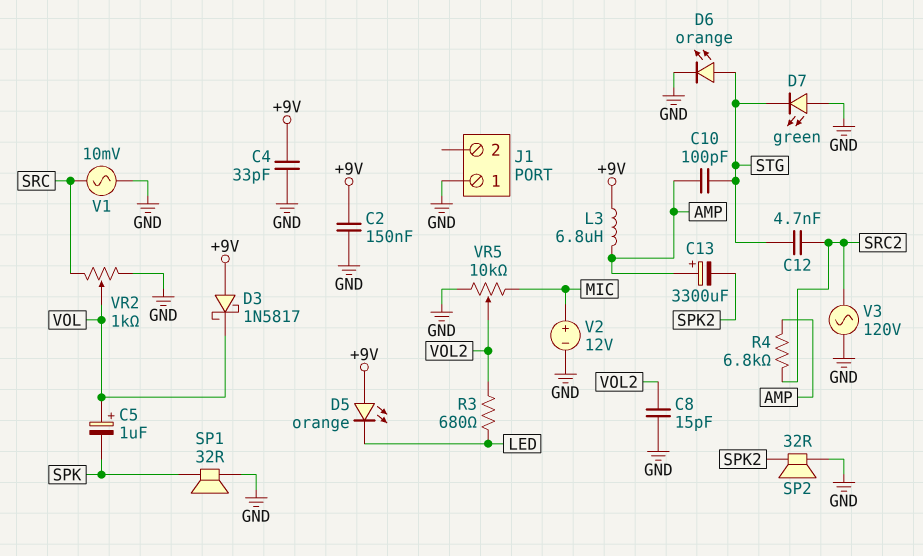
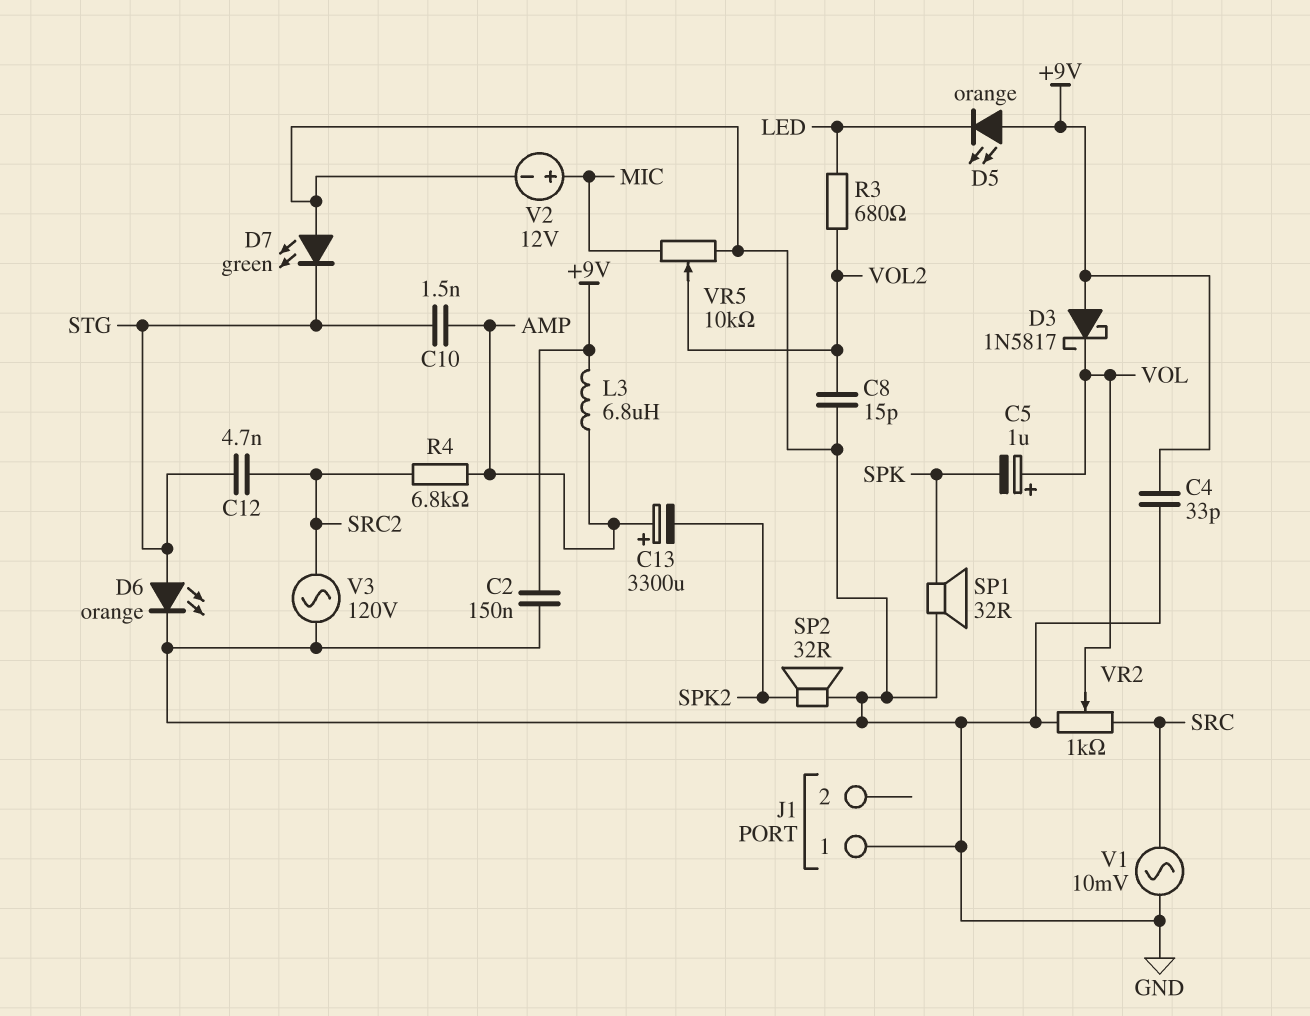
C10: 100pF (AMP, STG) -> 1.5nF (AMP, STG)

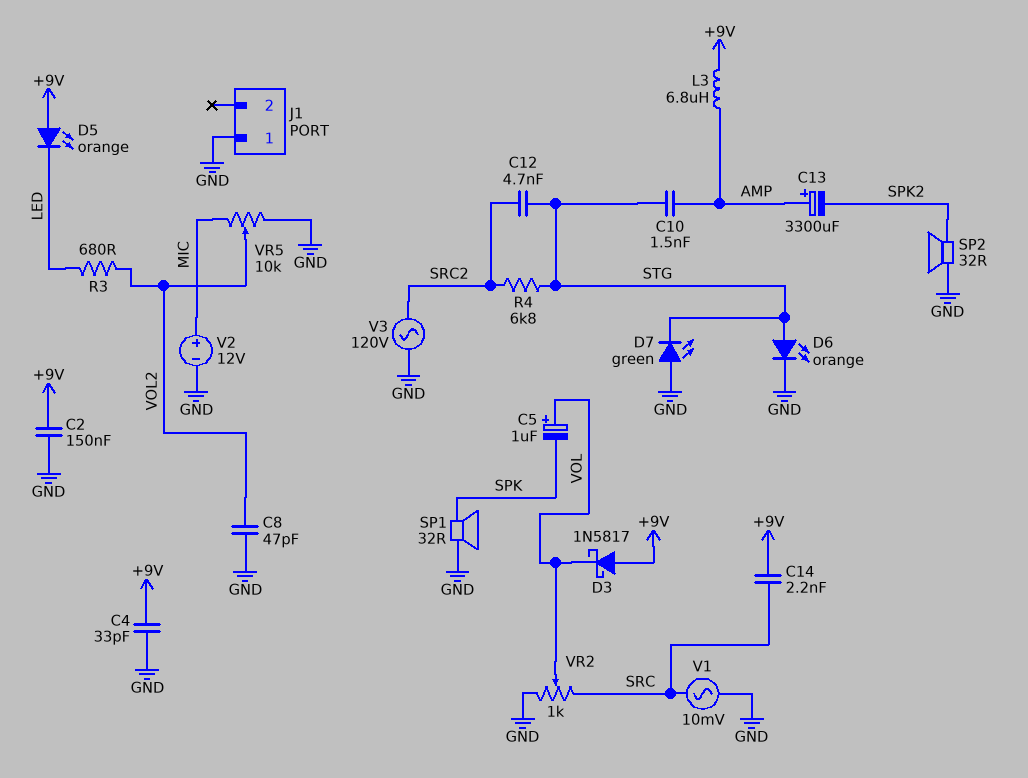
C8: 15pF (GND, VOL2) -> 47pF (GND, VOL2)
C14: none -> 2.2nF (+9V, SRC)
R4: 6.8k (AMP, SRC2) -> 6.8k (SRC2, STG)

